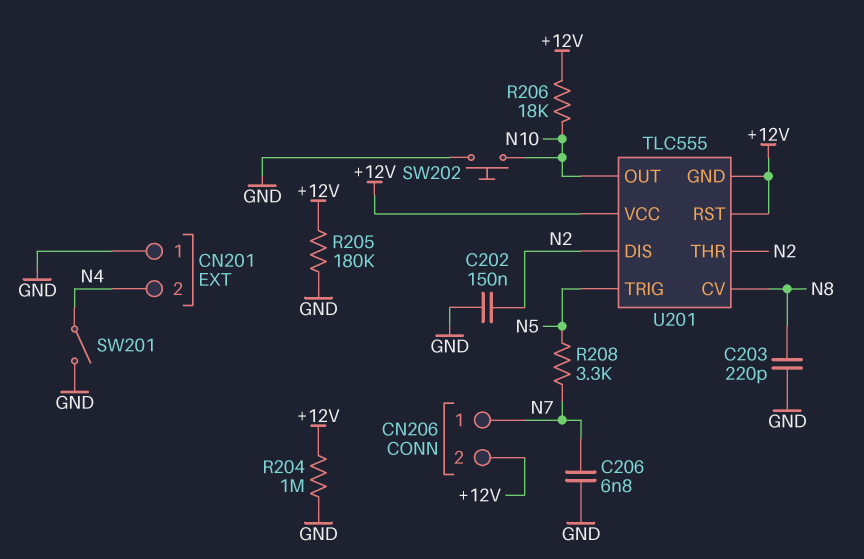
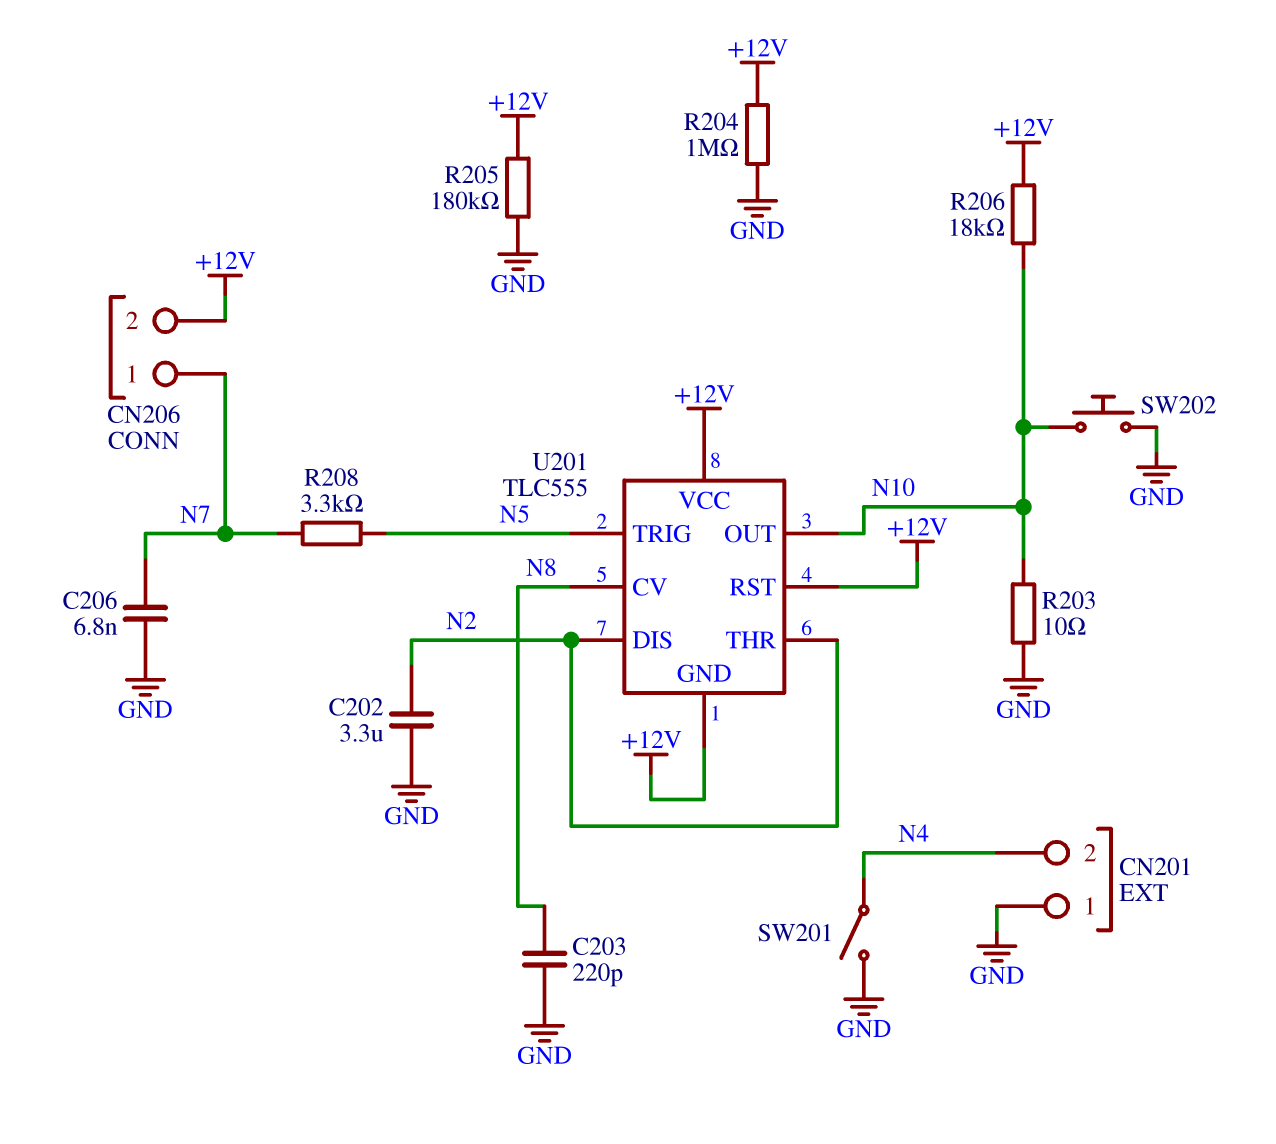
C202: 150nF (GND, N2) -> 3.3uF (GND, N2)
R203: none -> 10 (GND, N10)

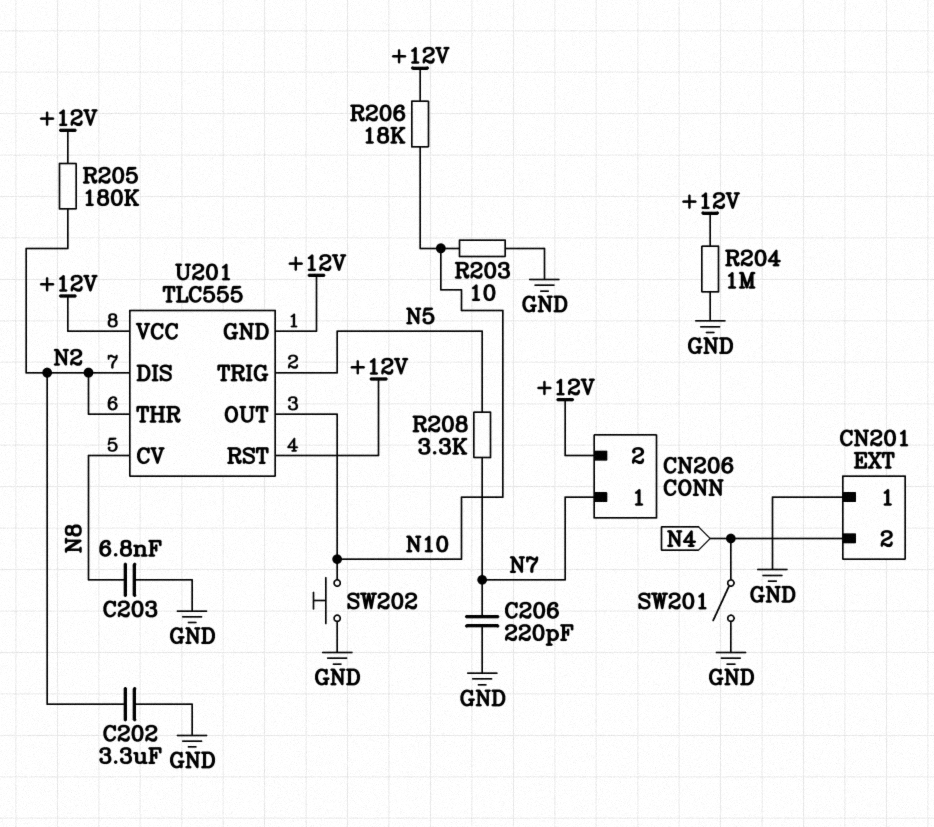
C203: 220pF (GND, N8) -> 6.8nF (GND, N8)
C206: 6.8nF (GND, N7) -> 220pF (GND, N7)
R205: 180k (+12V, GND) -> 180k (+12V, N2)

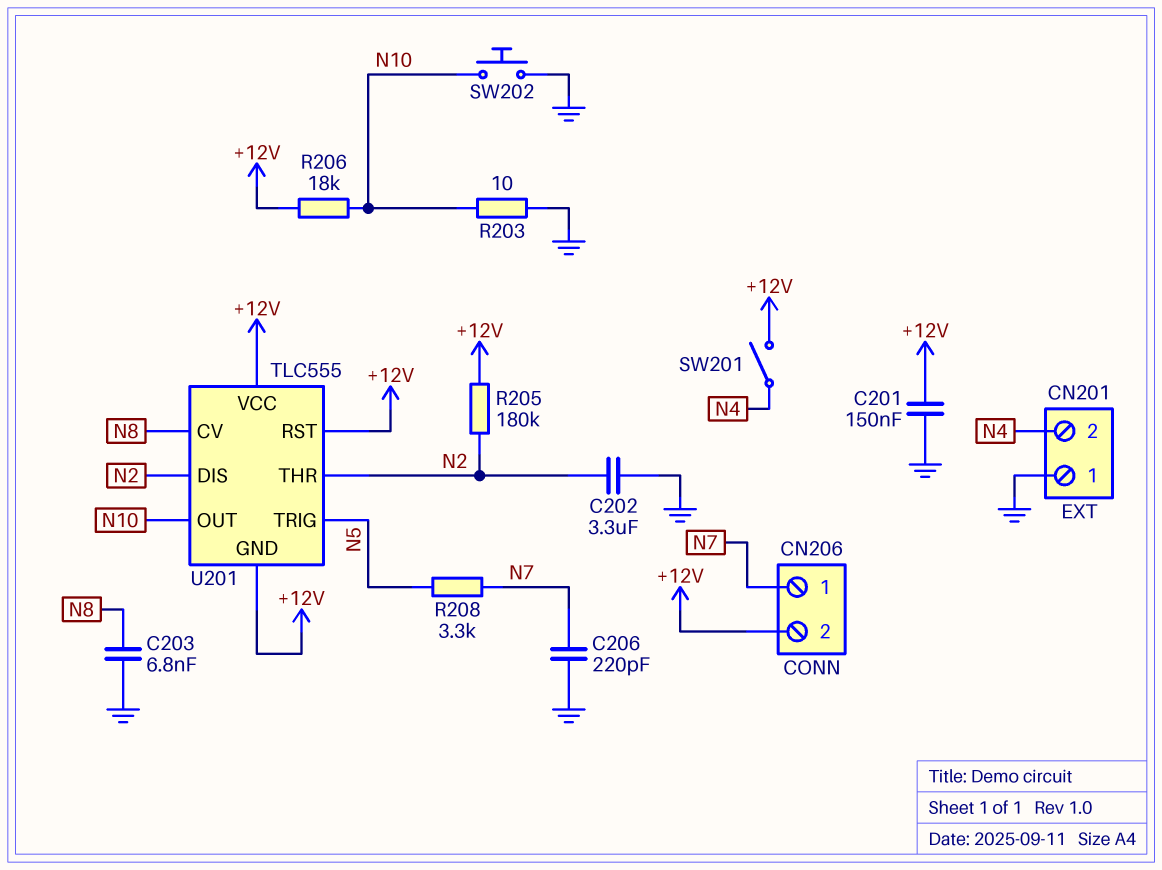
C201: none -> 150nF (+12V, GND)
R204: 1M (+12V, GND) -> none
SW201: switch (GND, N4) -> switch (+12V, N4)

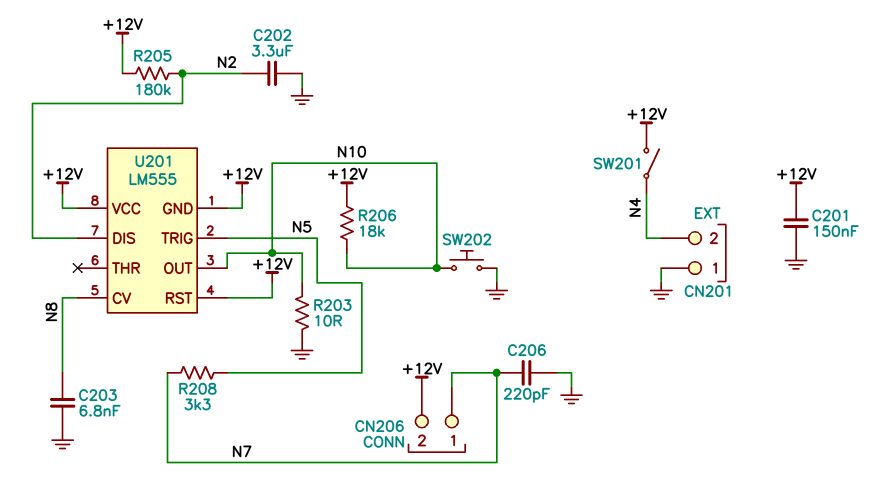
U201: TLC555 -> LM555
U201 pin THR: N2 -> none

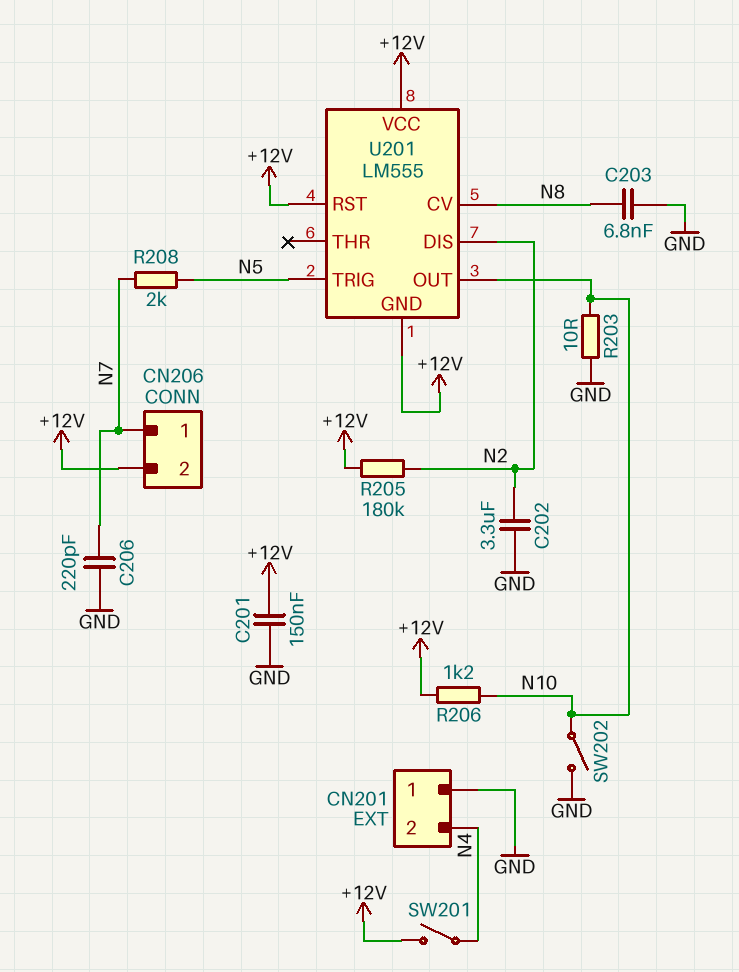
R206: 18k (+12V, N10) -> 1.2k (+12V, N10)
R208: 3.3k (N5, N7) -> 2k (N5, N7)
SW202: button (GND, N10) -> switch (GND, N10)

